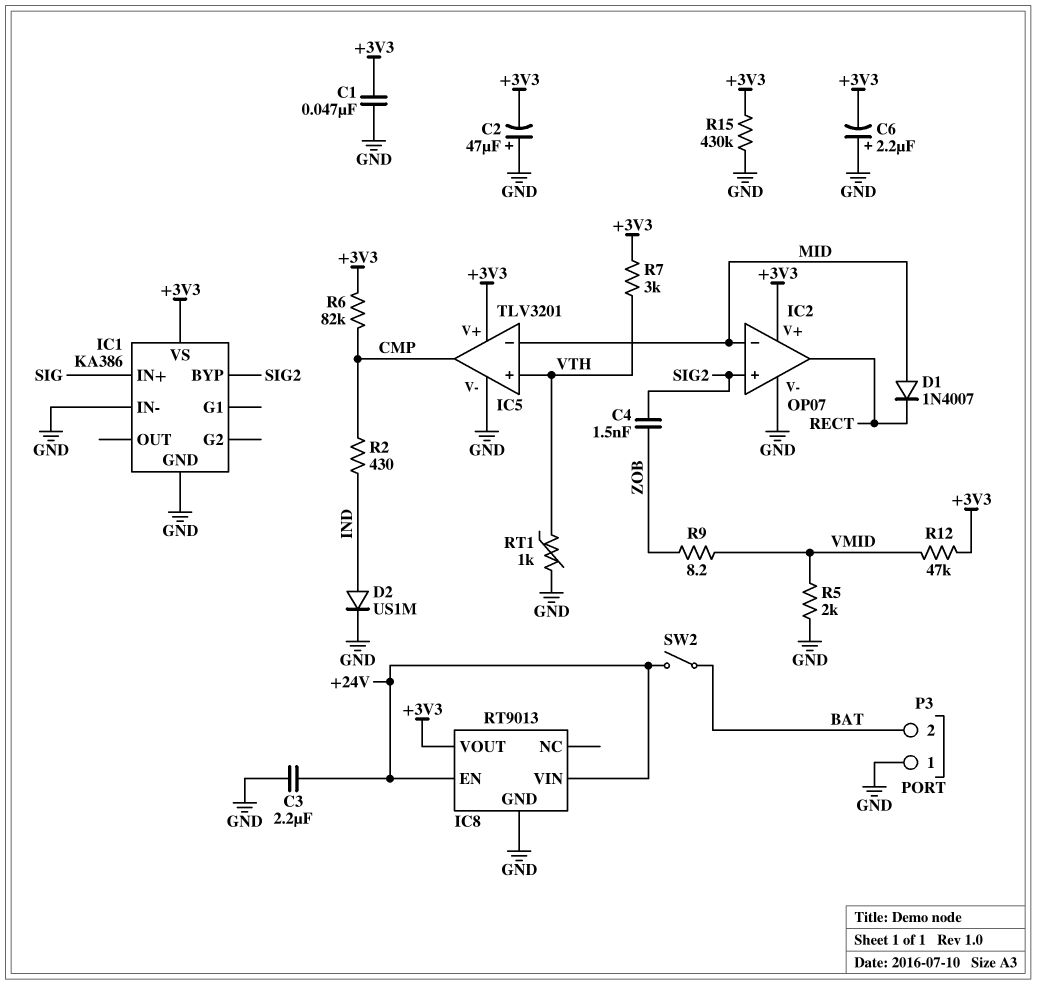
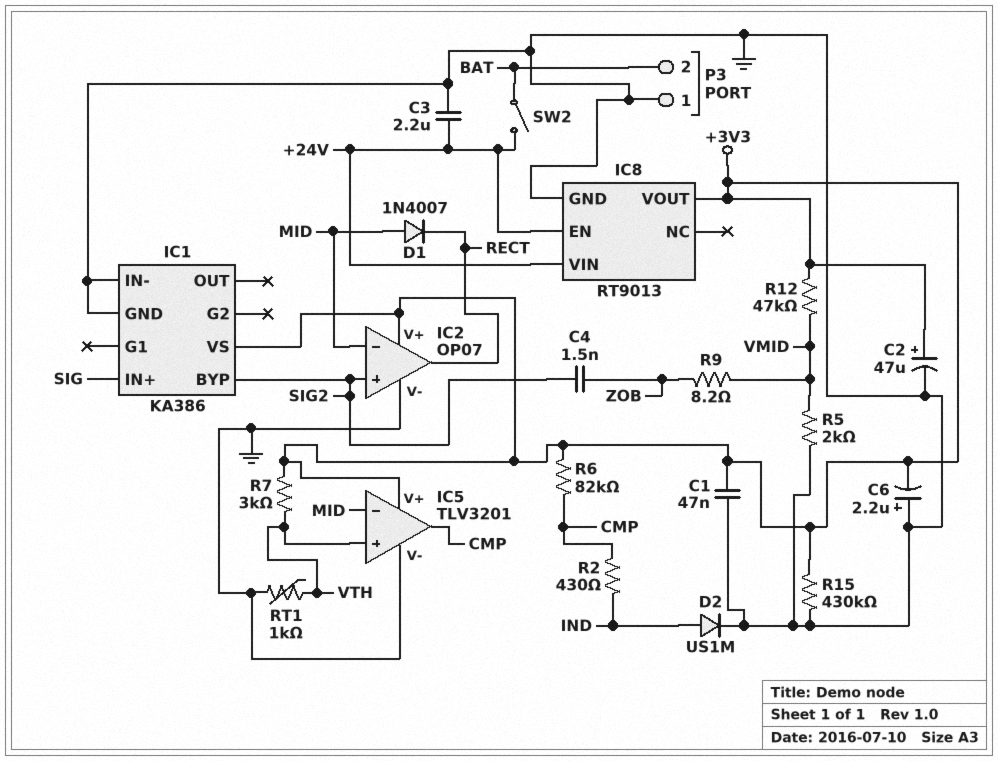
C2: 47uF (plus GND, minus +3V3) -> 47uF (plus +3V3, minus GND)

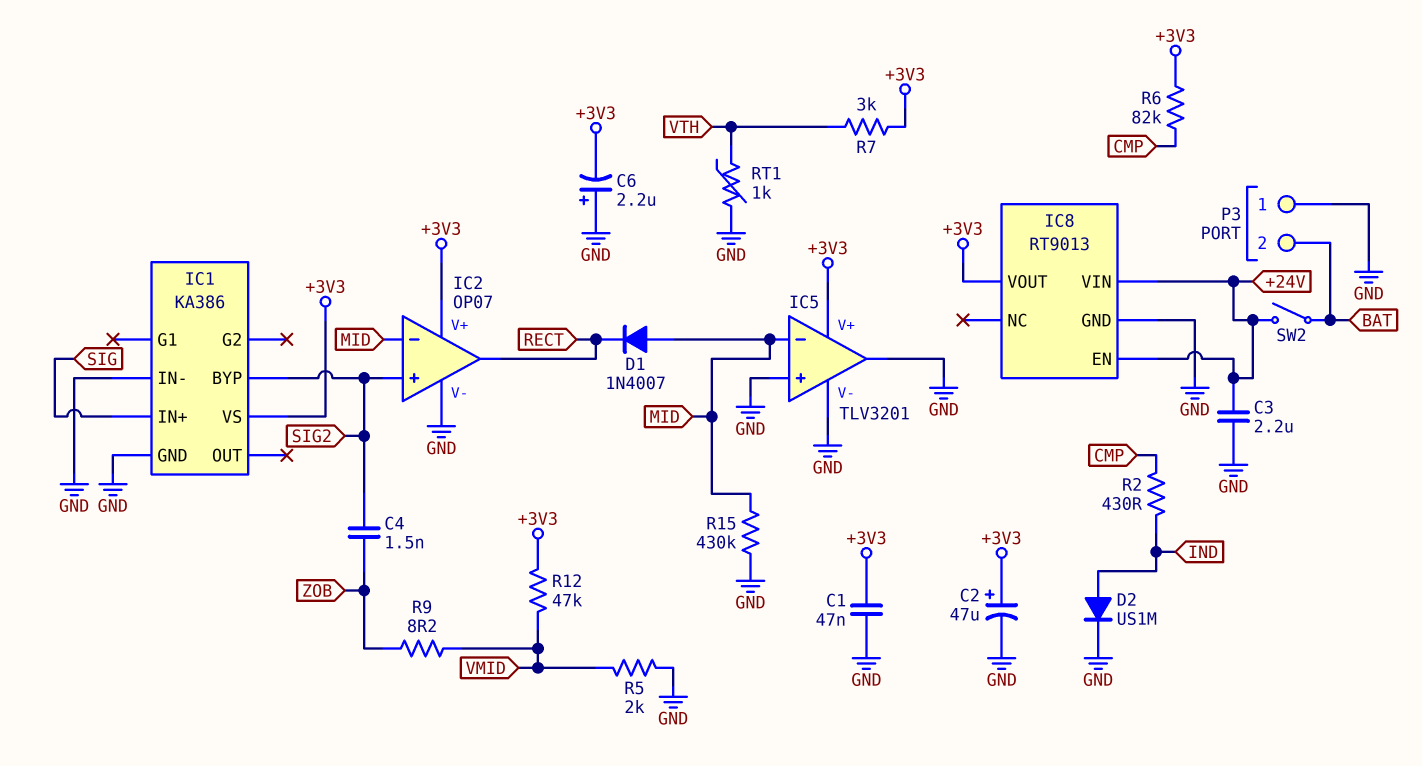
IC5 pin in+: VTH -> GND
IC5 pin out: CMP -> GND
R15: 430k (+3V3, GND) -> 430k (GND, MID)

